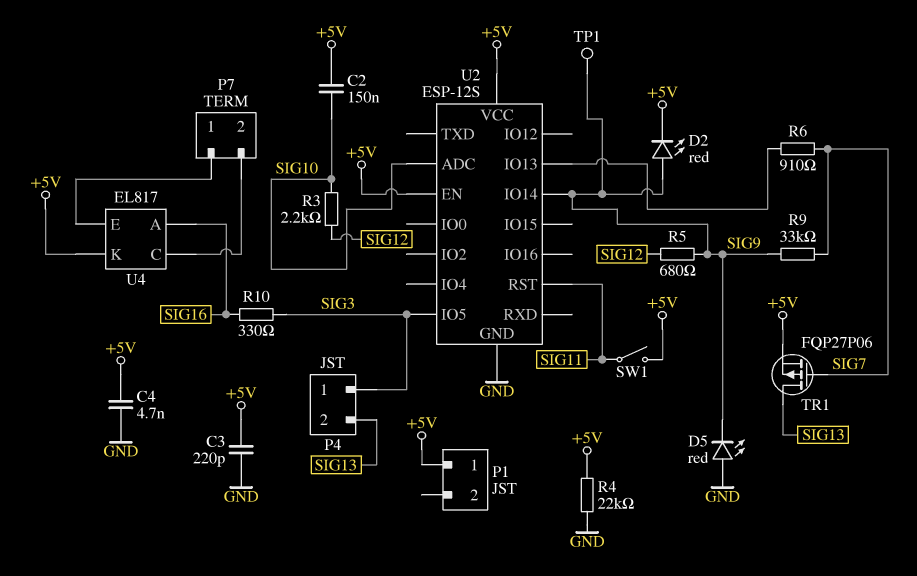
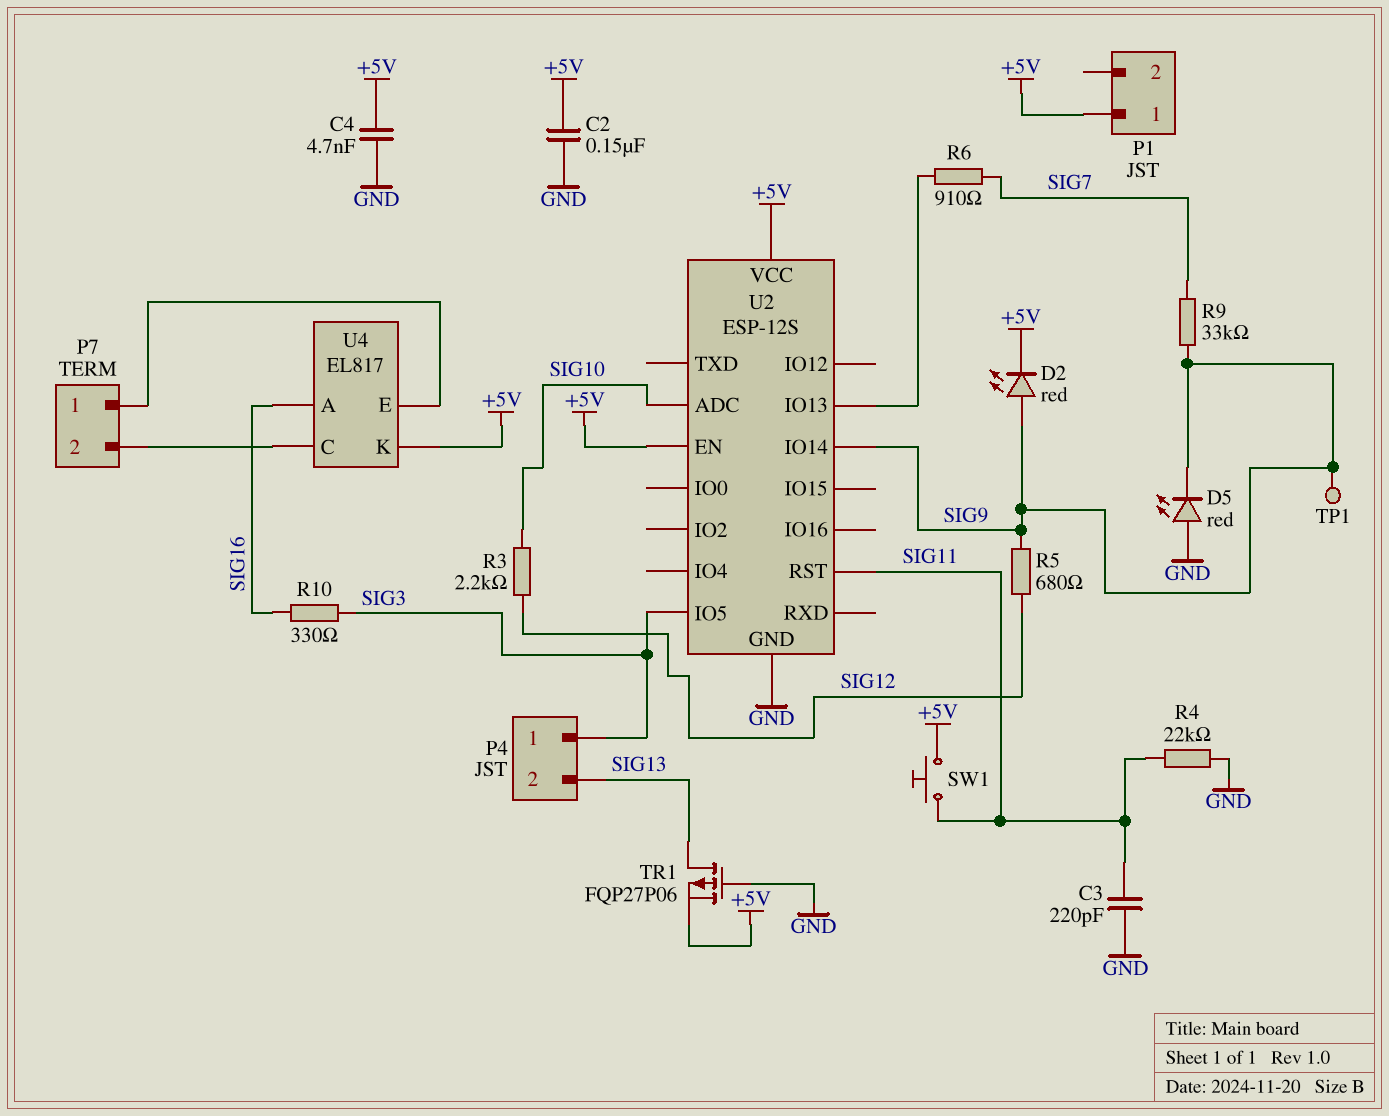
C2: 150nF (+5V, SIG10) -> 150nF (+5V, GND)
C3: 220pF (+5V, GND) -> 220pF (GND, SIG11)
R4: 22k (+5V, GND) -> 22k (GND, SIG11)
SW1: switch (+5V, SIG11) -> button (+5V, SIG11)
TR1: PMOS FQP27P06 (G SIG7, D SIG13, S +5V) -> PMOS FQP27P06 (G GND, D SIG13, S +5V)

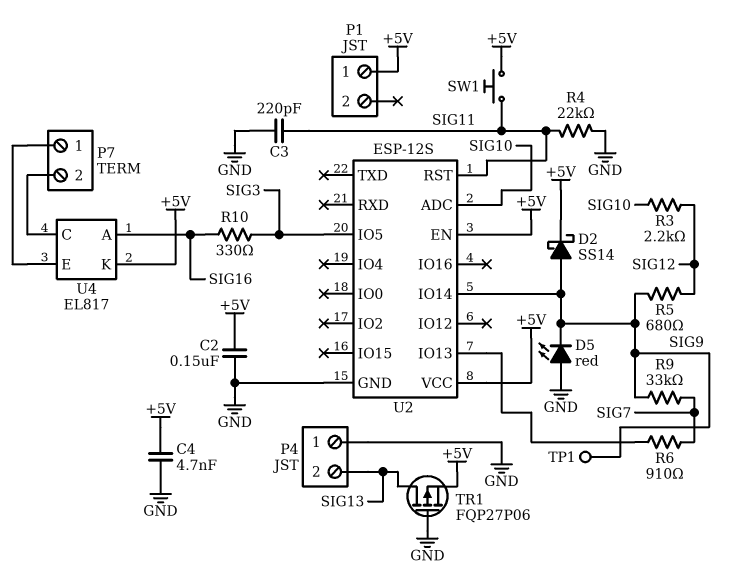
D2: LED red (A SIG9, K +5V) -> schottky SS14 (A SIG9, K +5V)
P4 pin 1: SIG3 -> GND

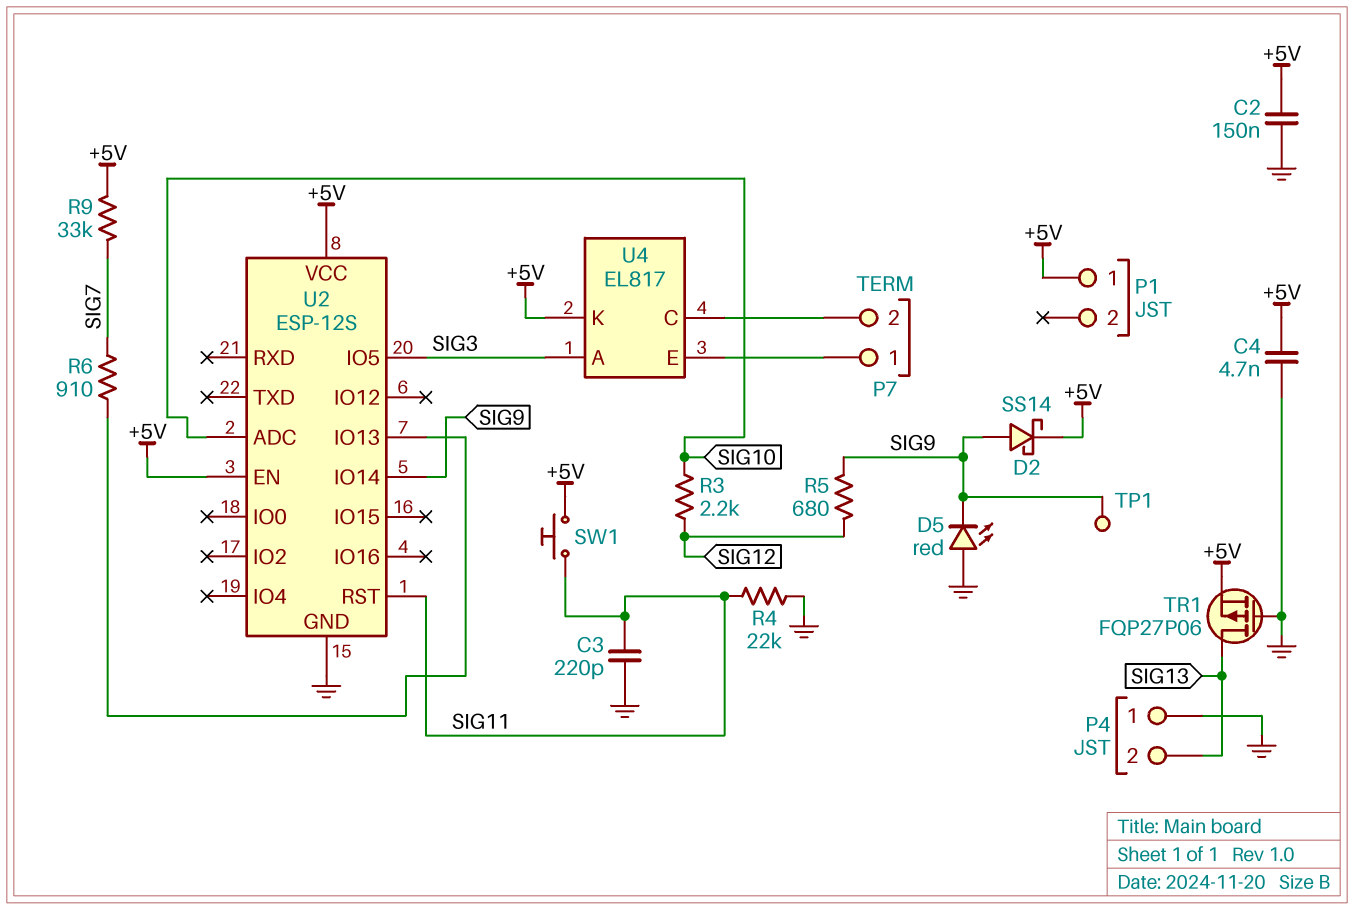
R9: 33k (SIG7, SIG9) -> 33k (+5V, SIG7)
R10: 330 (SIG3, SIG16) -> none
U4 pin A: SIG16 -> SIG3

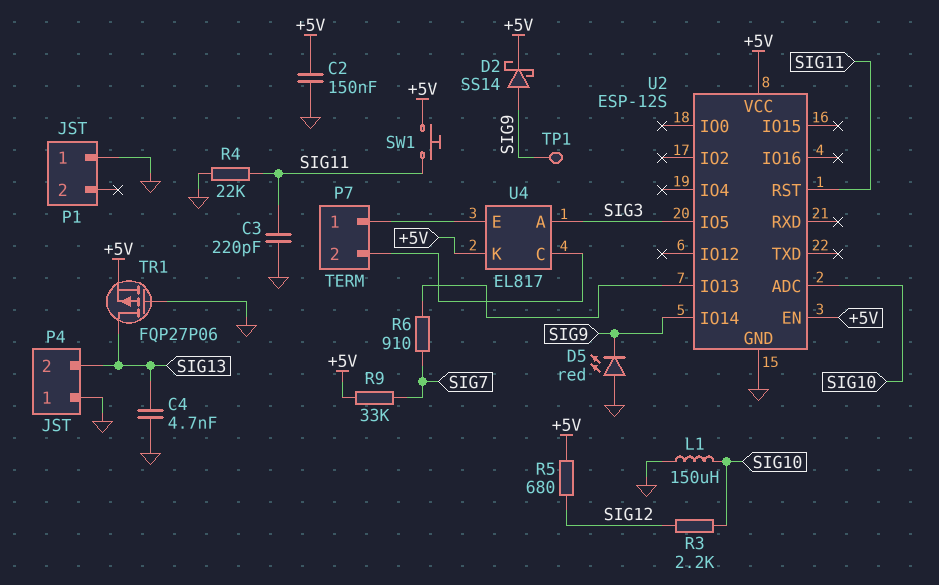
C4: 4.7nF (+5V, GND) -> 4.7nF (GND, SIG13)
L1: none -> 150uH (GND, SIG10)
P1 pin 1: +5V -> GND
R5: 680 (SIG9, SIG12) -> 680 (+5V, SIG12)

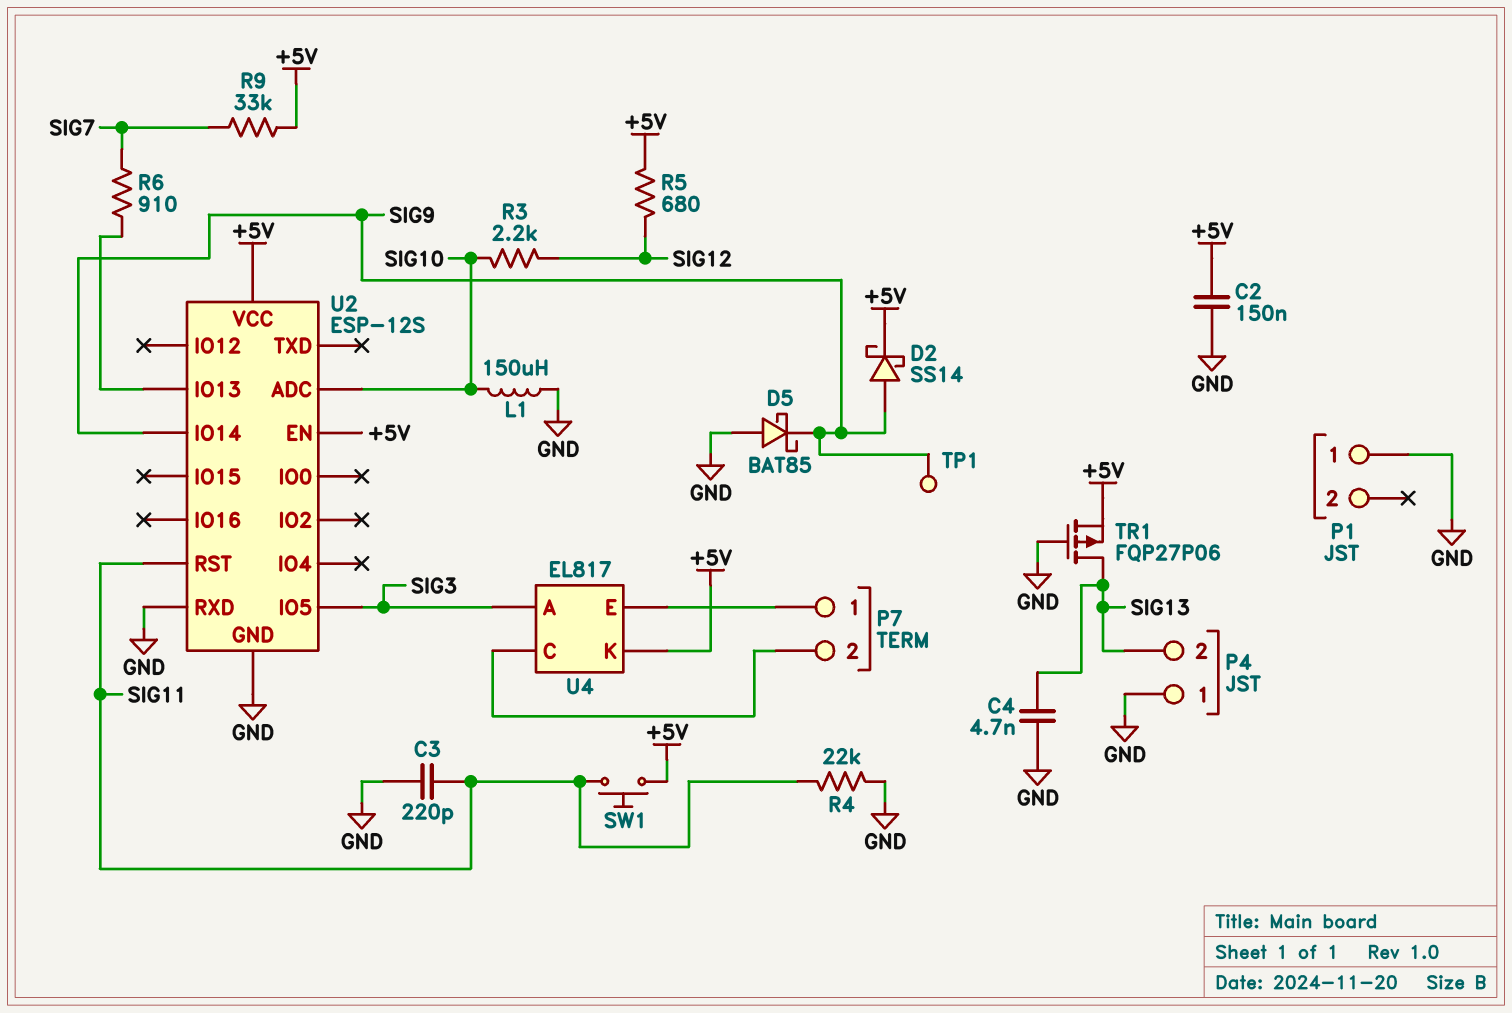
D5: LED red (A GND, K SIG9) -> schottky BAT85 (A GND, K SIG9)
U2 pin RXD: none -> GND

